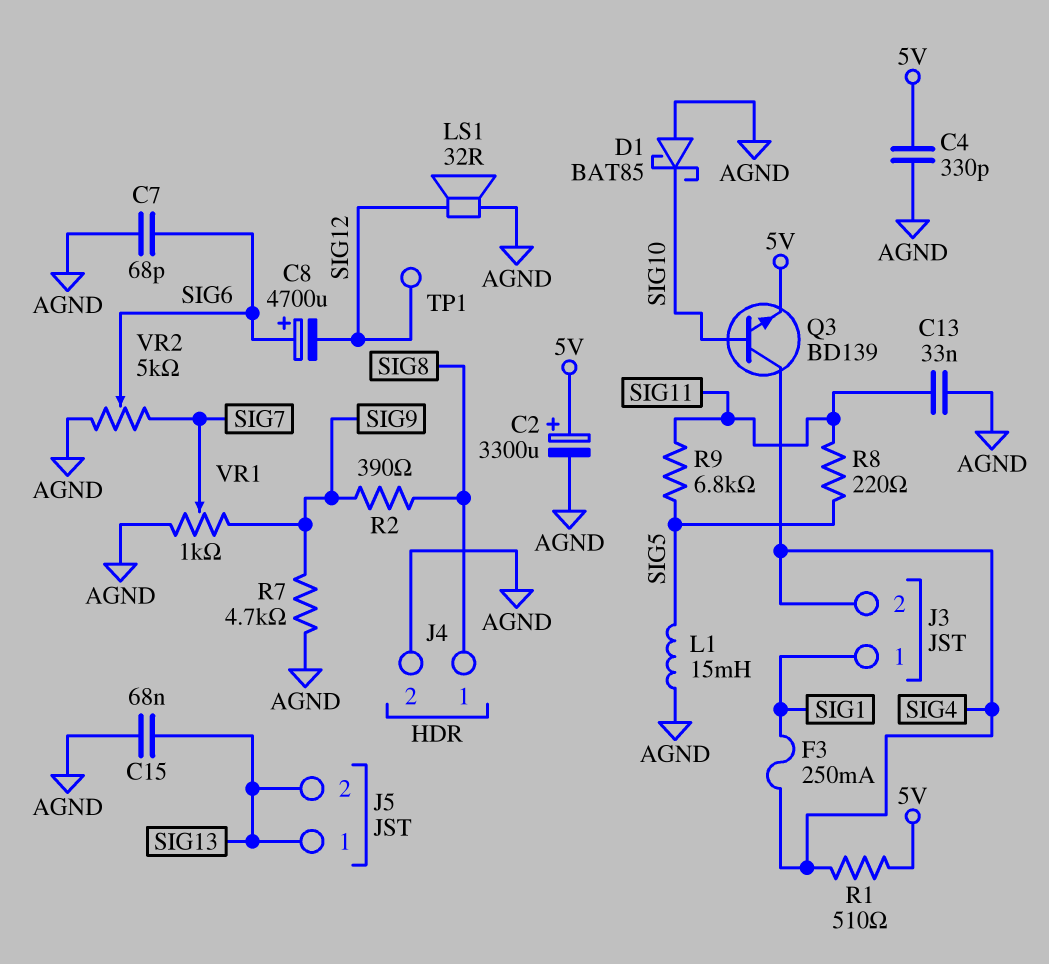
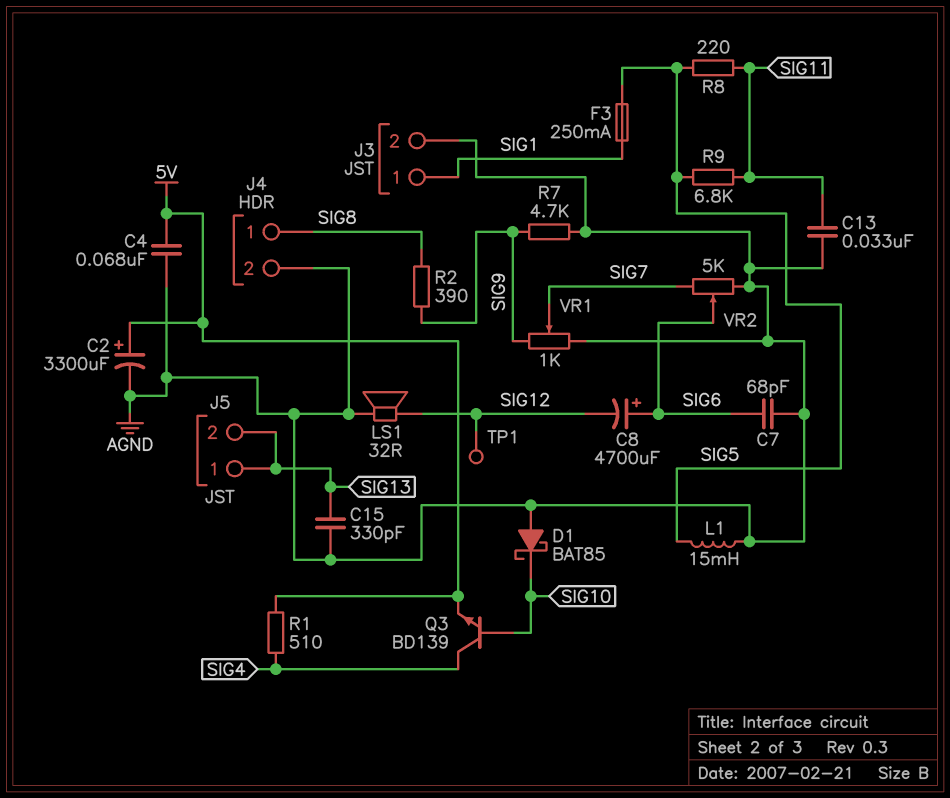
C4: 330pF (5V, AGND) -> 68nF (5V, AGND)
C15: 68nF (AGND, SIG13) -> 330pF (AGND, SIG13)
F3: 250mA (SIG1, SIG4) -> 250mA (SIG1, SIG5)
J3 pin 2: SIG4 -> AGND

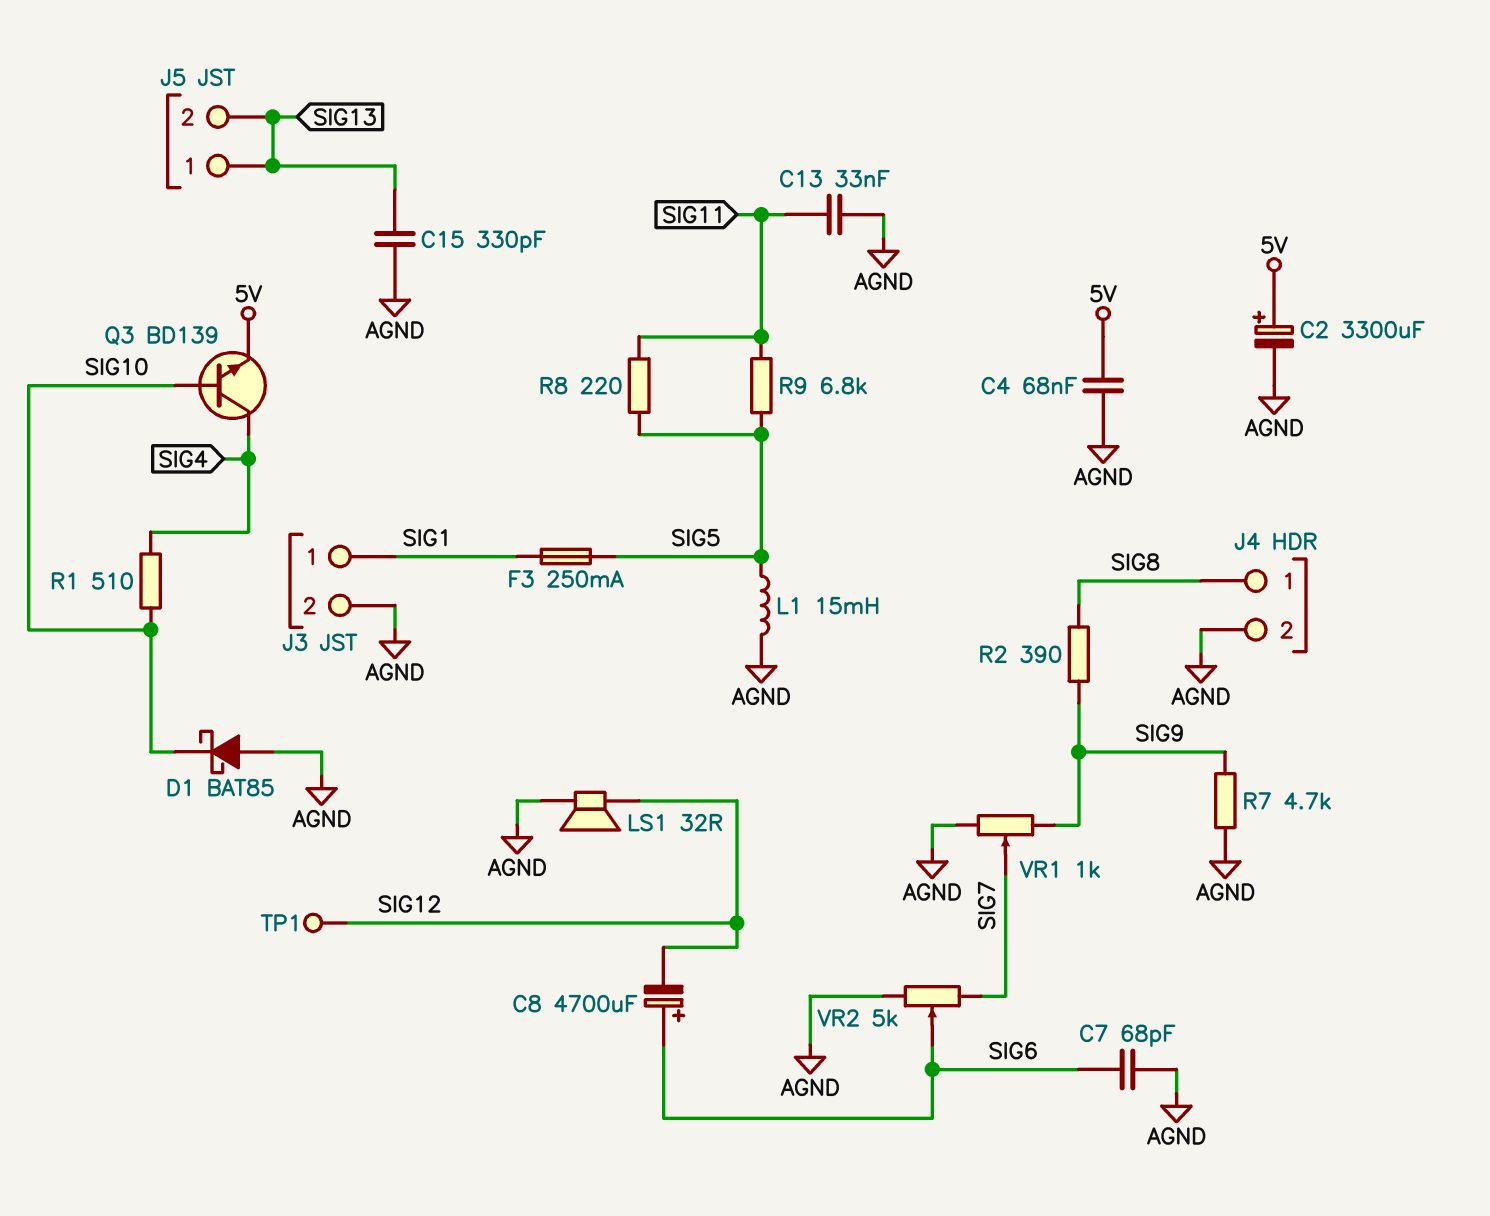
R1: 510 (5V, SIG4) -> 510 (SIG4, SIG10)

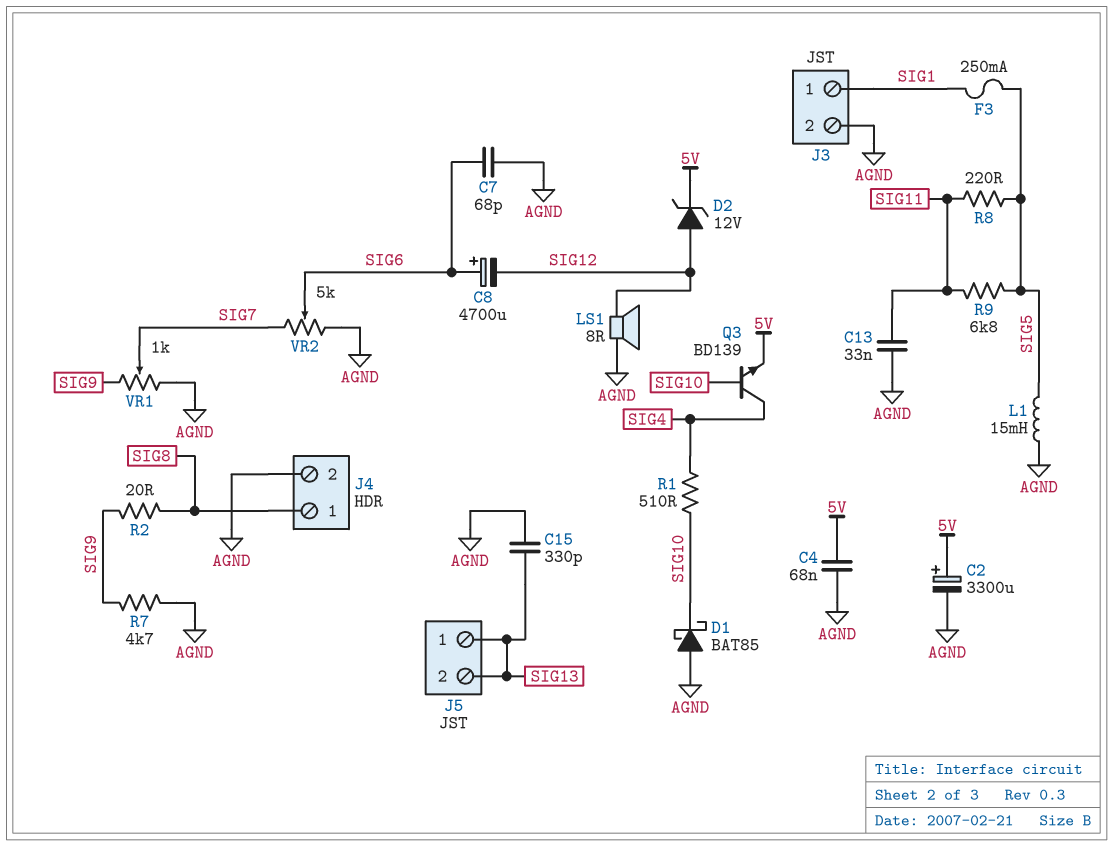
D2: none -> zener 12V (A SIG12, K 5V)
LS1: speaker 32R (AGND, SIG12) -> speaker 8R (AGND, SIG12)
R2: 390 (SIG8, SIG9) -> 20 (SIG8, SIG9)
TP1: test point (SIG12) -> none

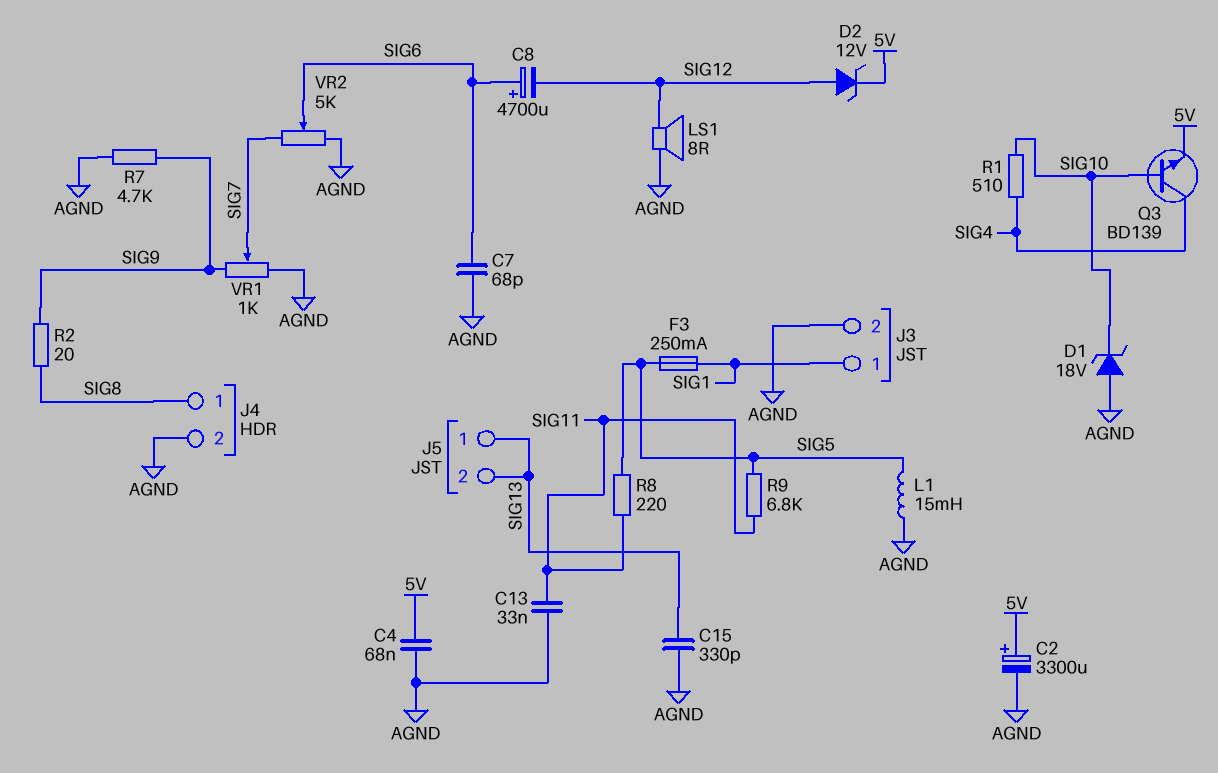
D1: schottky BAT85 (A AGND, K SIG10) -> zener 18V (A AGND, K SIG10)

